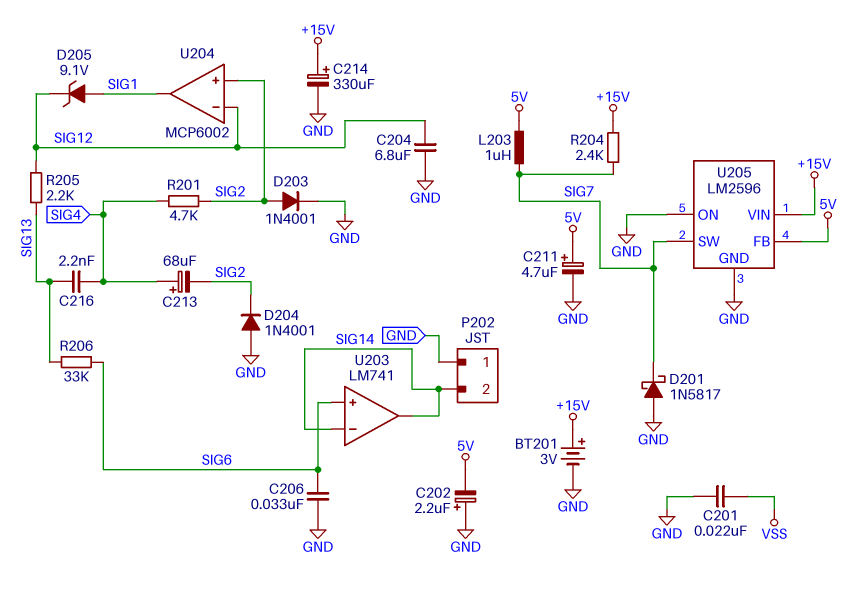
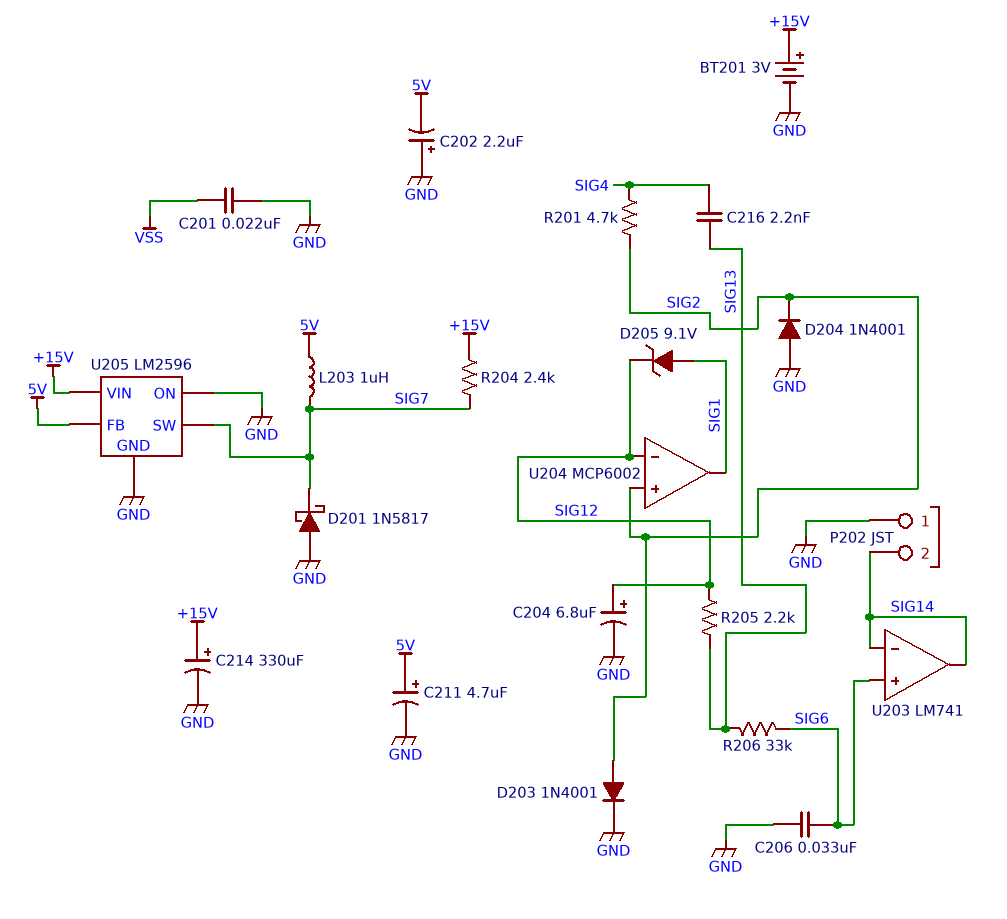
C204: 6.8uF (GND, SIG12) -> 6.8uF (plus SIG12, minus GND)
C213: 68uF (plus SIG4, minus SIG2) -> none

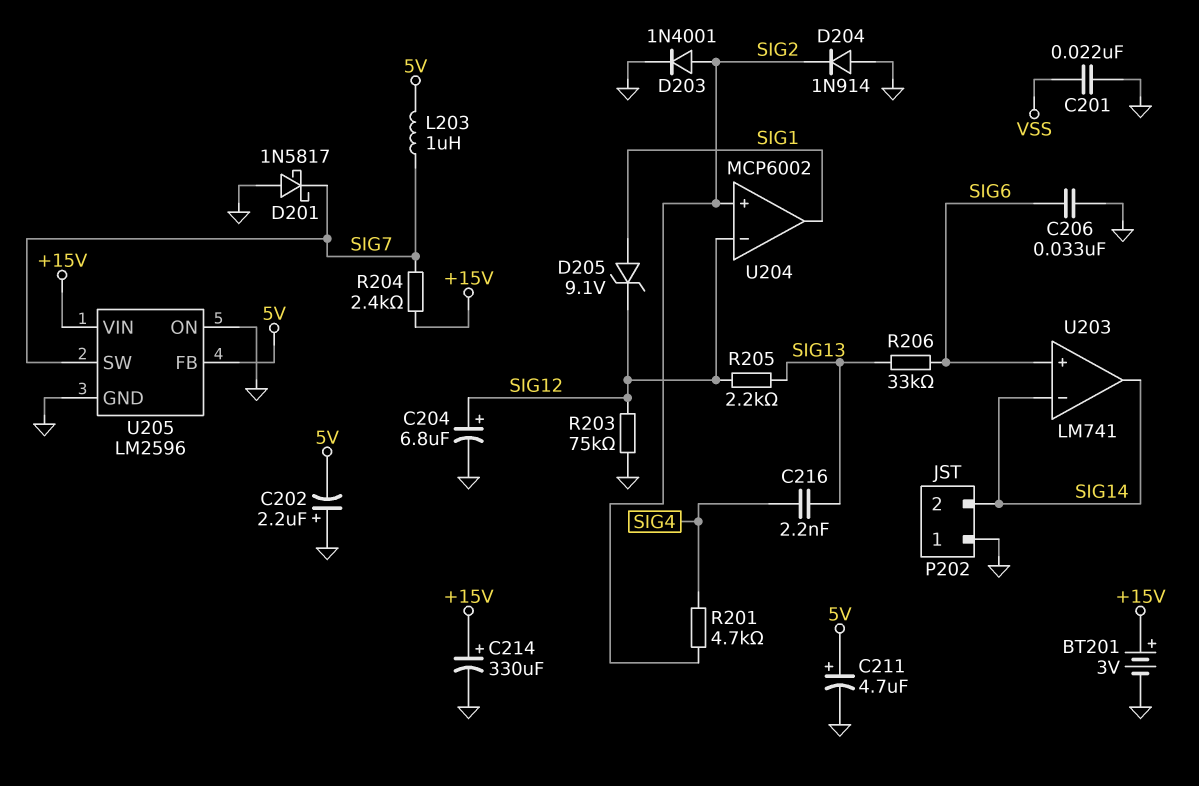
D204: diode 1N4001 (A GND, K SIG2) -> diode 1N914 (A GND, K SIG2)
R203: none -> 75k (GND, SIG12)

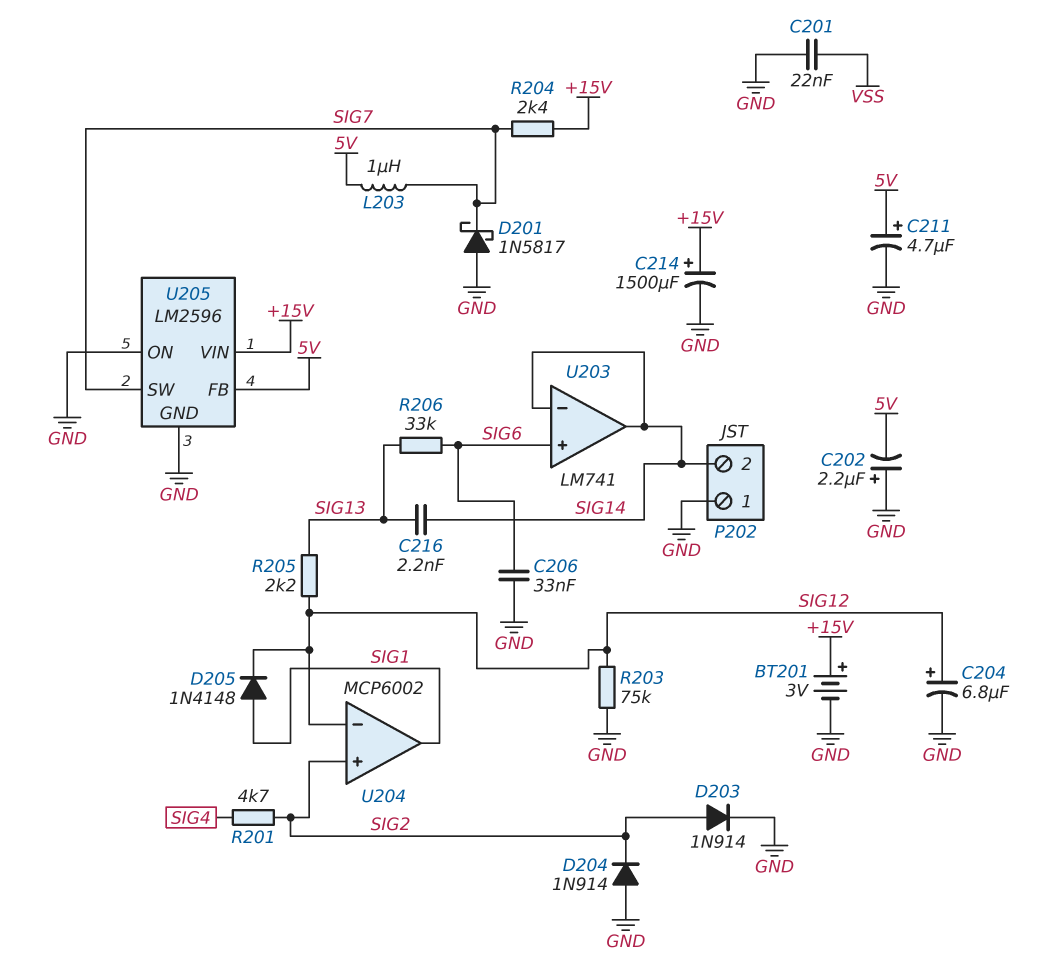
C214: 330uF (plus +15V, minus GND) -> 1500uF (plus +15V, minus GND)
C216: 2.2nF (SIG4, SIG13) -> 2.2nF (SIG13, SIG14)
D203: diode 1N4001 (A SIG2, K GND) -> diode 1N914 (A SIG2, K GND)
D205: zener 9.1V (A SIG1, K SIG12) -> diode 1N4148 (A SIG1, K SIG12)

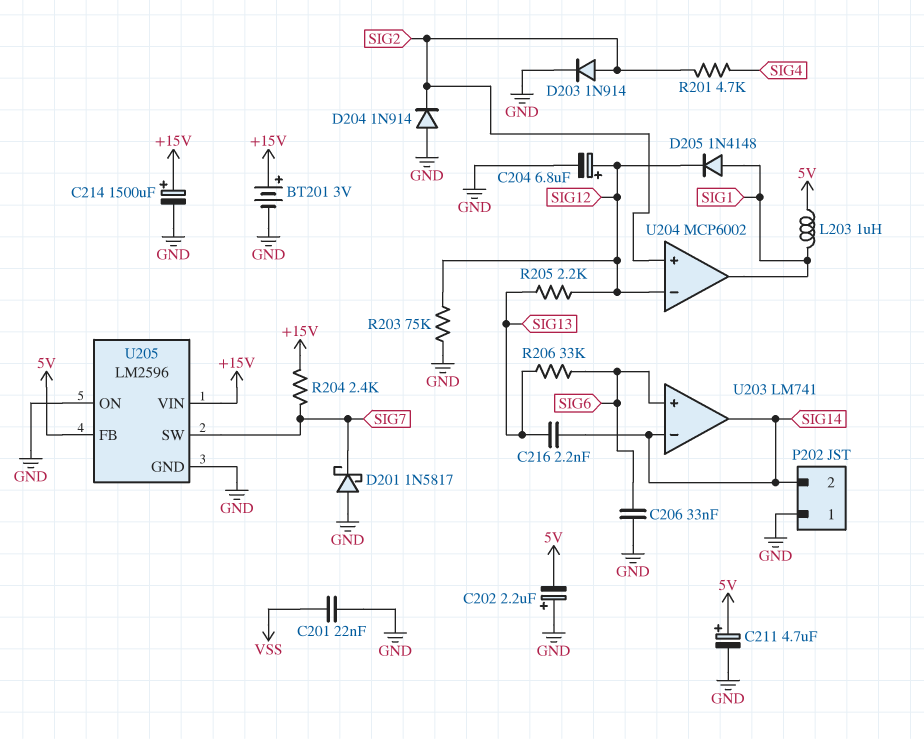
L203: 1uH (5V, SIG7) -> 1uH (5V, SIG1)

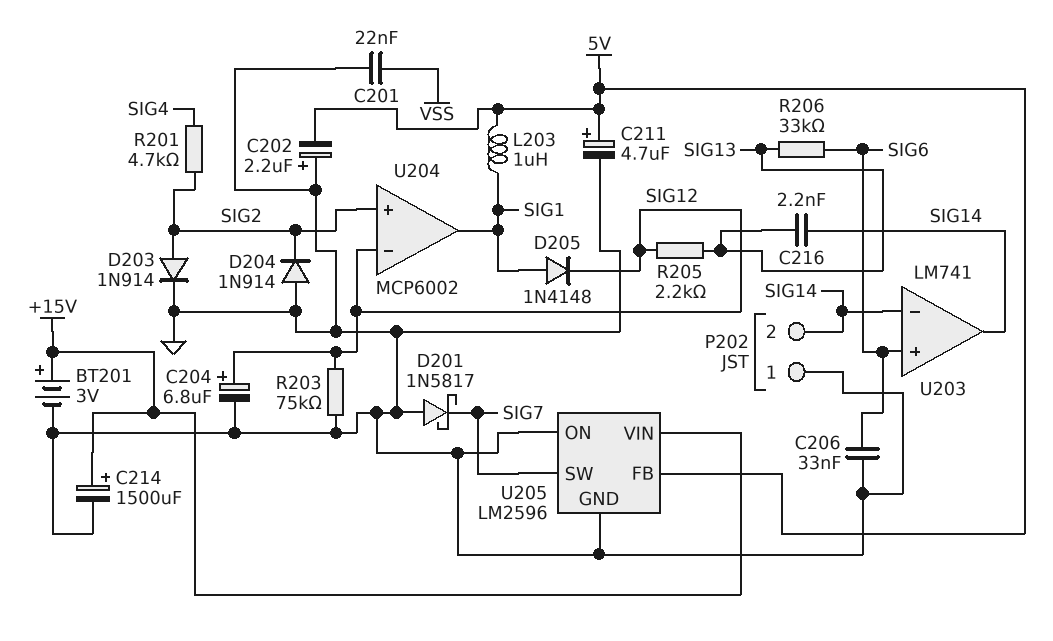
R204: 2.4k (+15V, SIG7) -> none

